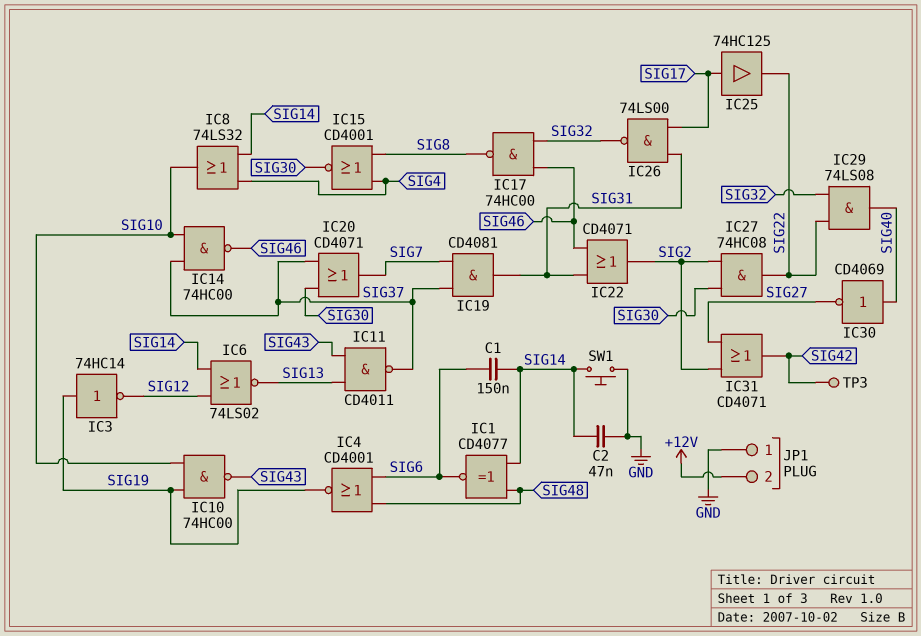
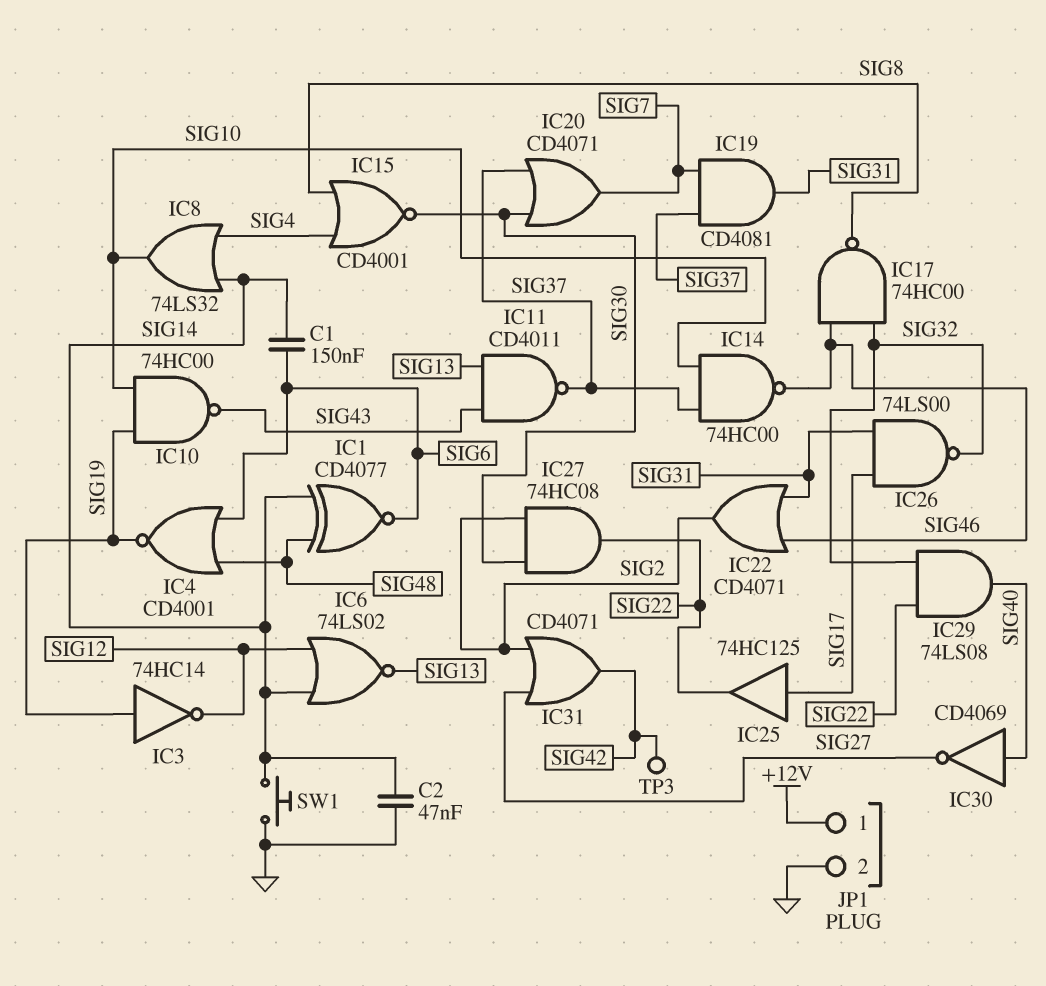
JP1 pin 1: GND -> +12V
JP1 pin 2: +12V -> GND

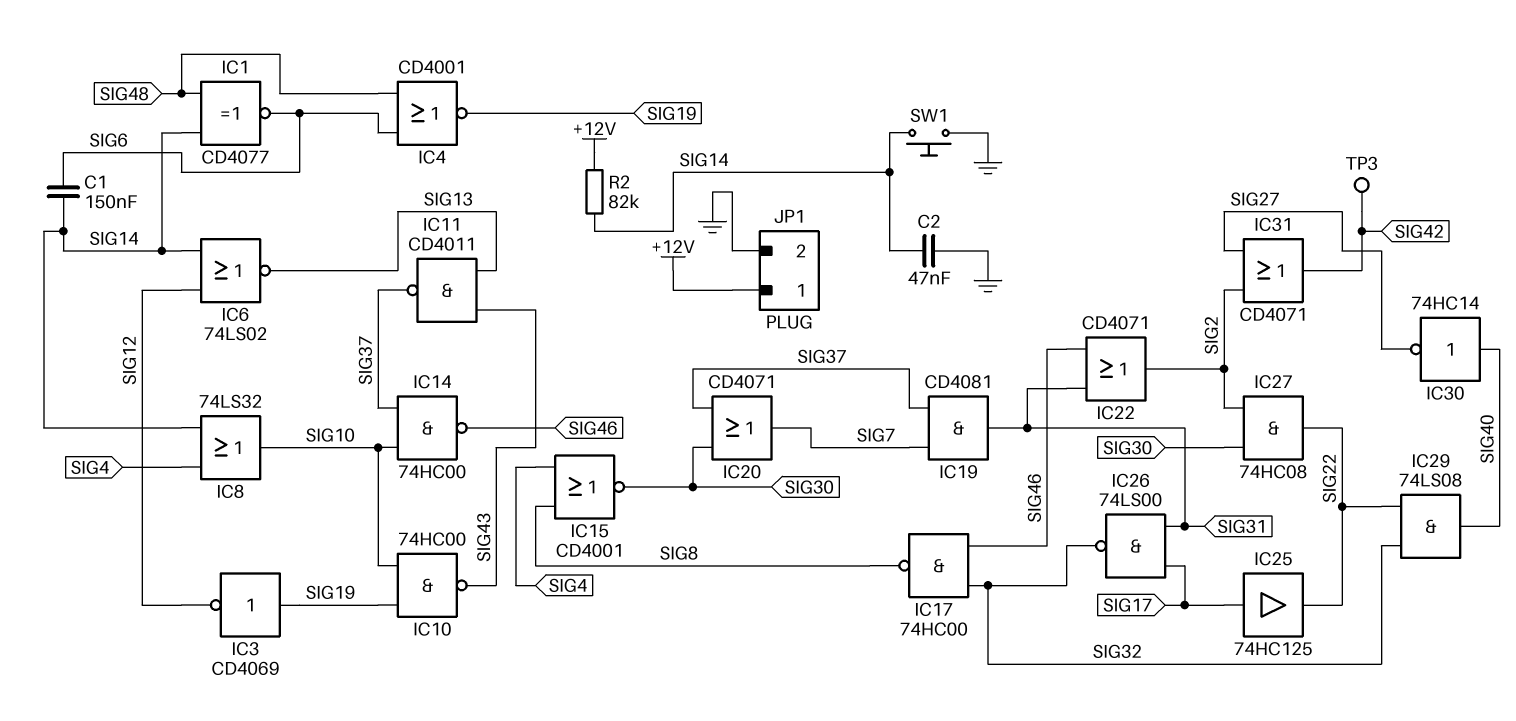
IC3: NOT 74HC14 (in SIG19, out SIG12) -> NOT CD4069 (in SIG19, out SIG12)
IC30: NOT CD4069 (in SIG40, out SIG27) -> NOT 74HC14 (in SIG40, out SIG27)
R2: none -> 82k (+12V, SIG14)

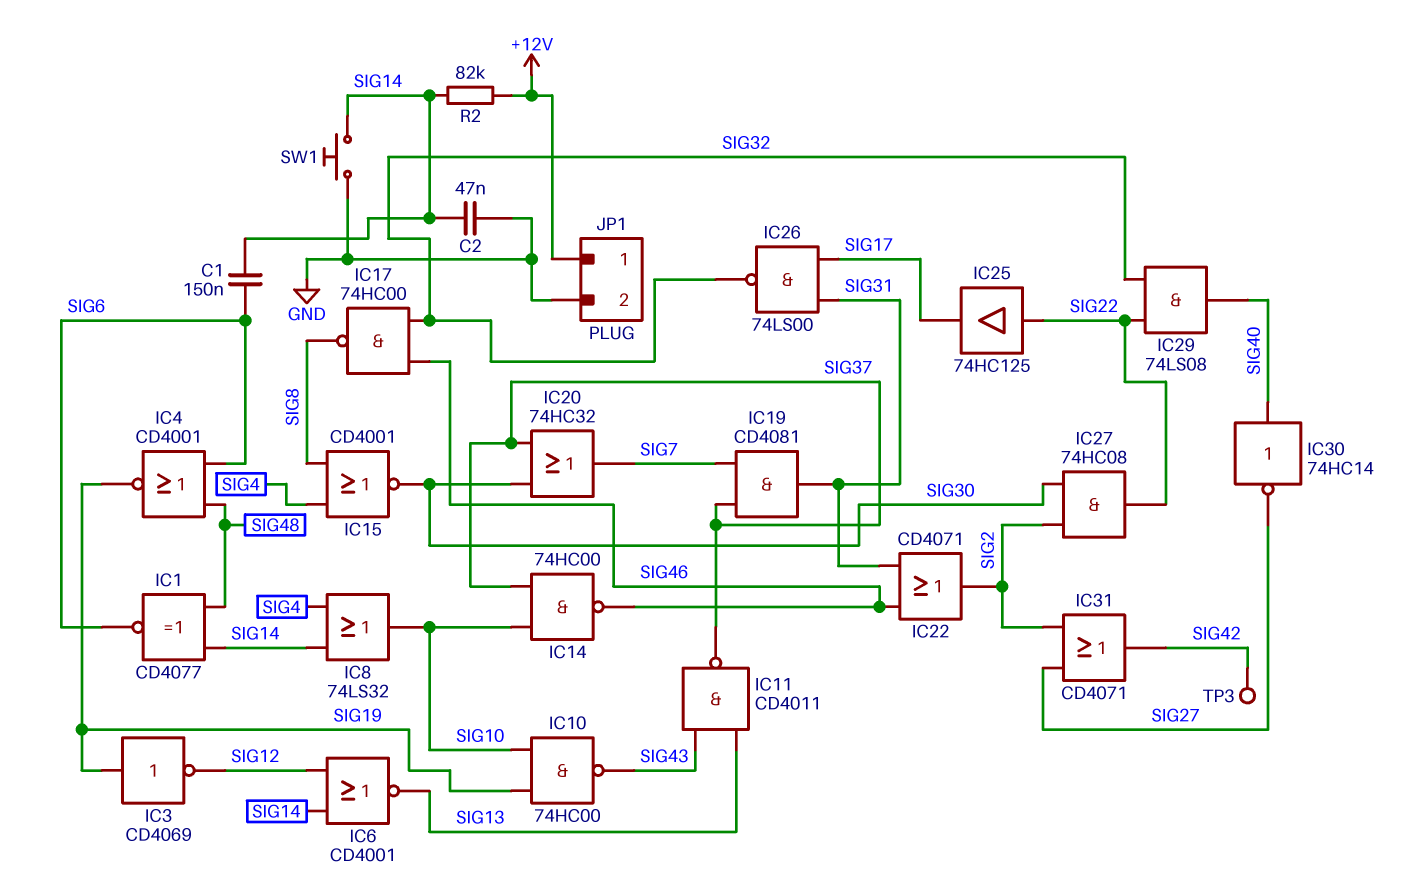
IC6: NOR 74LS02 (in SIG12, in SIG14, out SIG13) -> NOR CD4001 (in SIG12, in SIG14, out SIG13)
IC20: OR CD4071 (in SIG30, in SIG37, out SIG7) -> OR 74HC32 (in SIG30, in SIG37, out SIG7)
IC25: buffer 74HC125 (in SIG17, out SIG22) -> buffer 74HC125 (in SIG22, out SIG17)

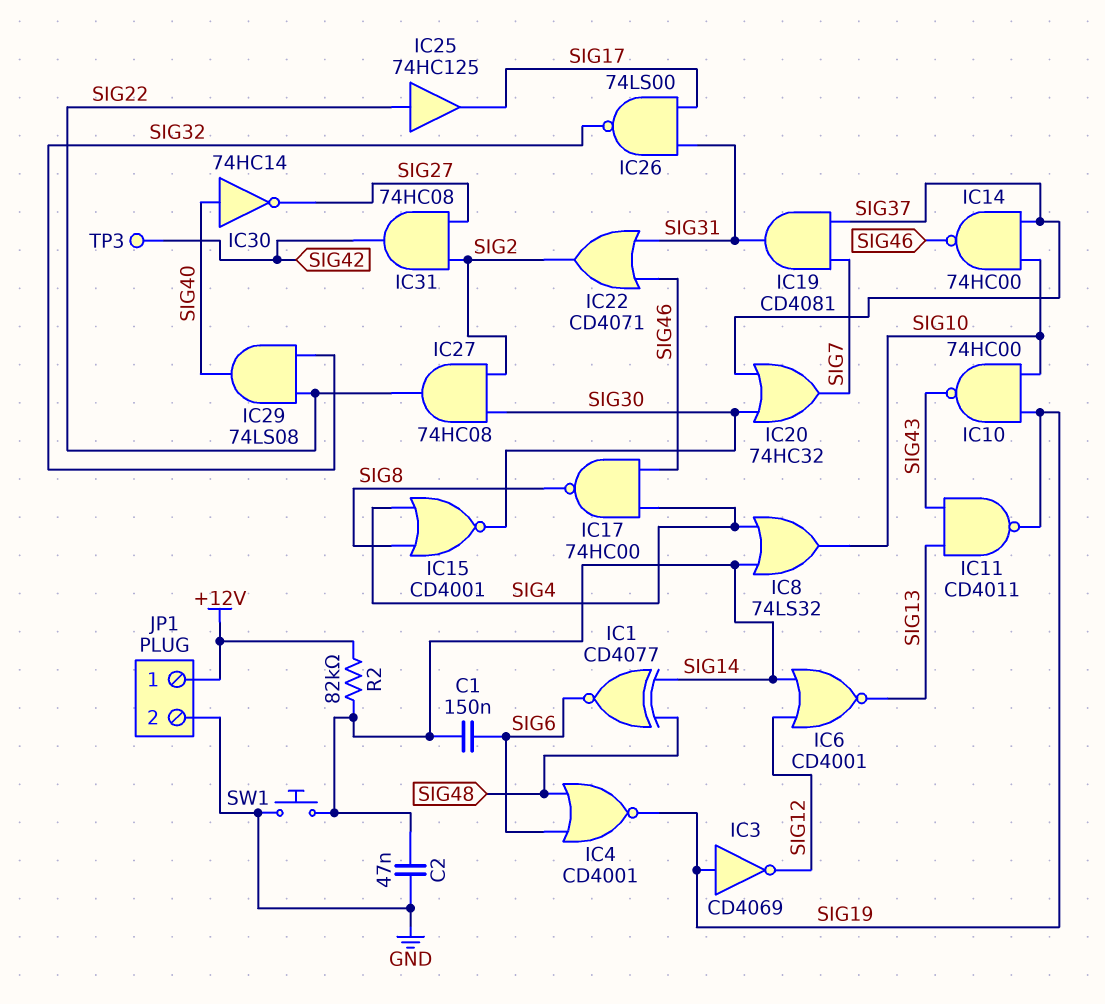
IC11: NAND CD4011 (in SIG13, in SIG43, out SIG37) -> NAND CD4011 (in SIG13, in SIG43, out SIG19)
IC17: NAND 74HC00 (in SIG32, in SIG46, out SIG8) -> NAND 74HC00 (in SIG4, in SIG46, out SIG8)
IC31: OR CD4071 (in SIG2, in SIG27, out SIG42) -> AND 74HC08 (in SIG2, in SIG27, out SIG42)

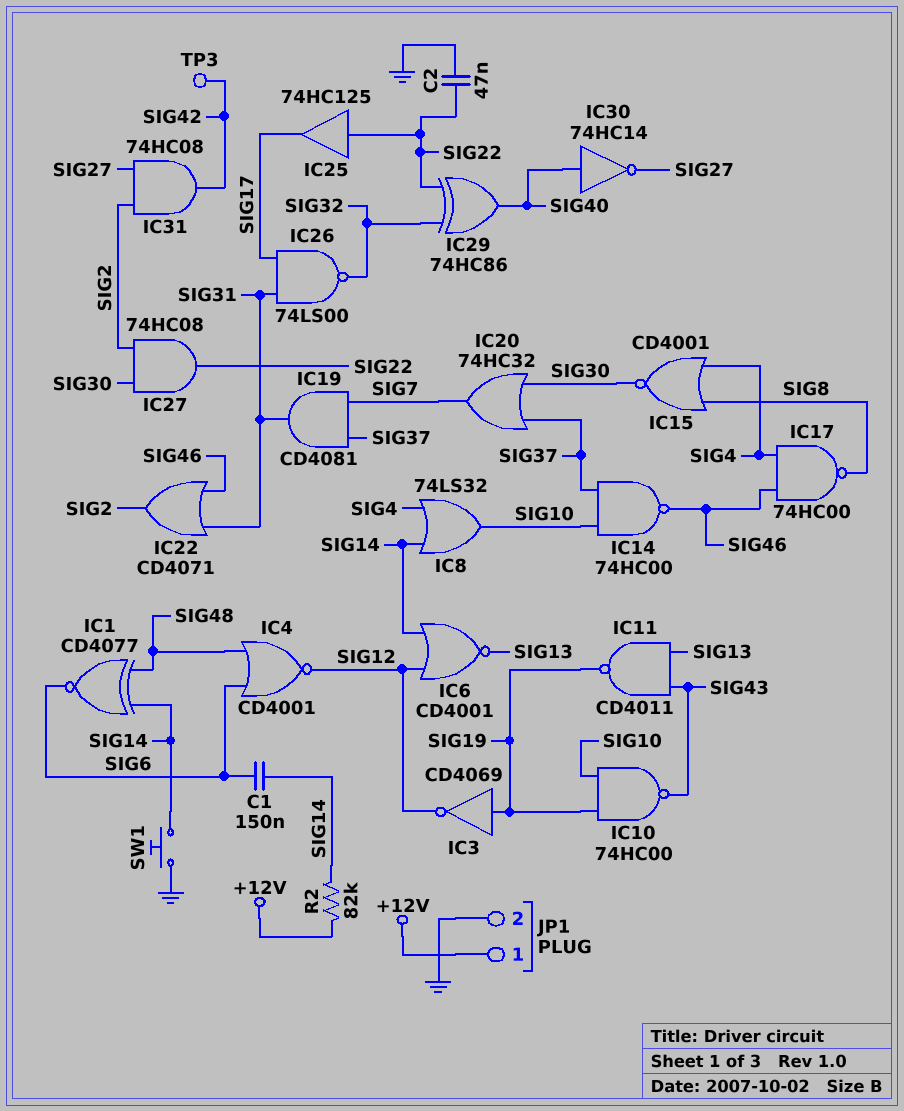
C2: 47nF (GND, SIG14) -> 47nF (GND, SIG22)
IC4: NOR CD4001 (in SIG6, in SIG48, out SIG19) -> NOR CD4001 (in SIG6, in SIG48, out SIG12)
IC29: AND 74LS08 (in SIG22, in SIG32, out SIG40) -> XOR 74HC86 (in SIG22, in SIG32, out SIG40)

